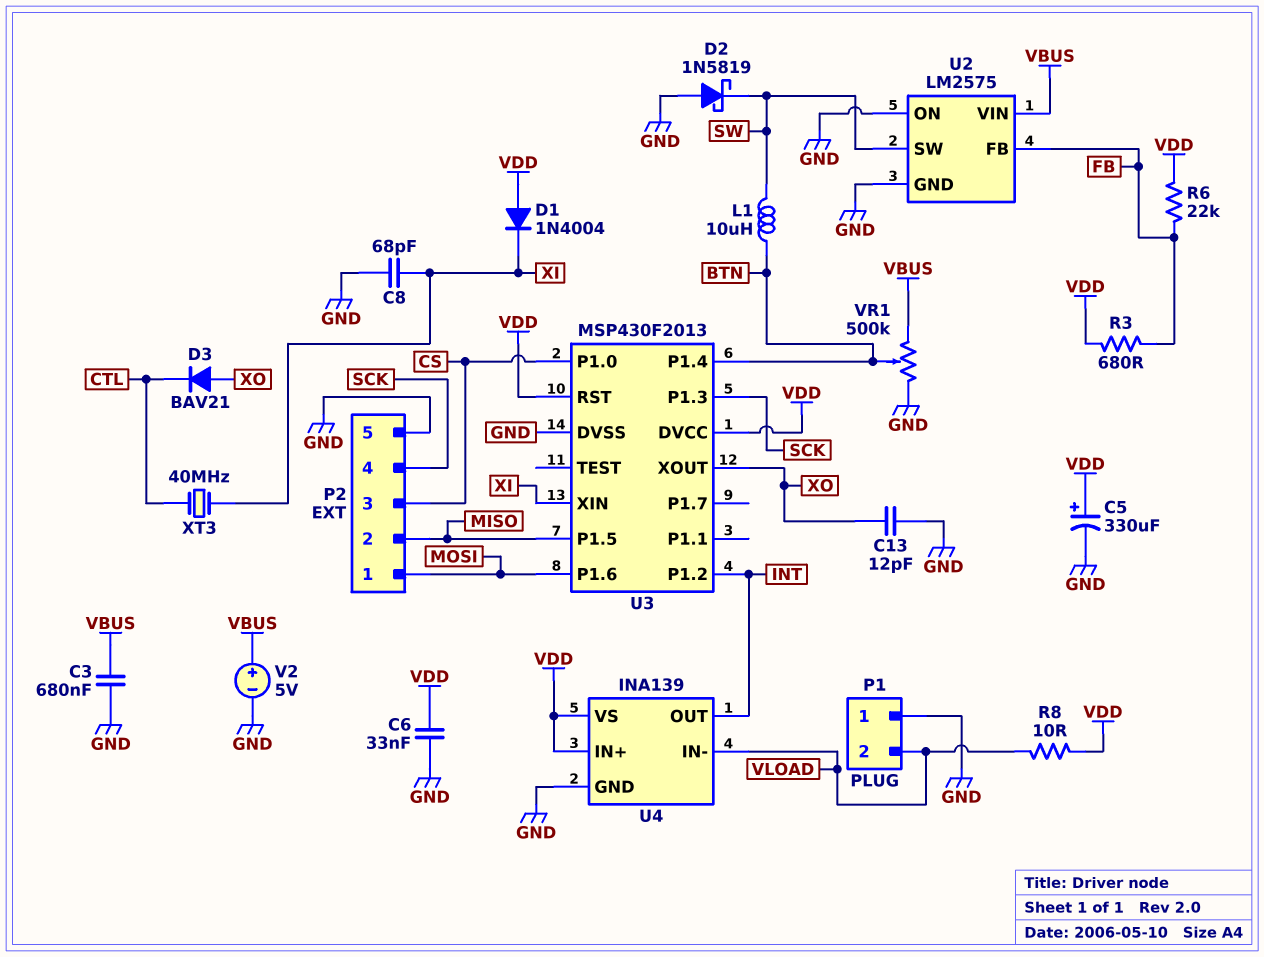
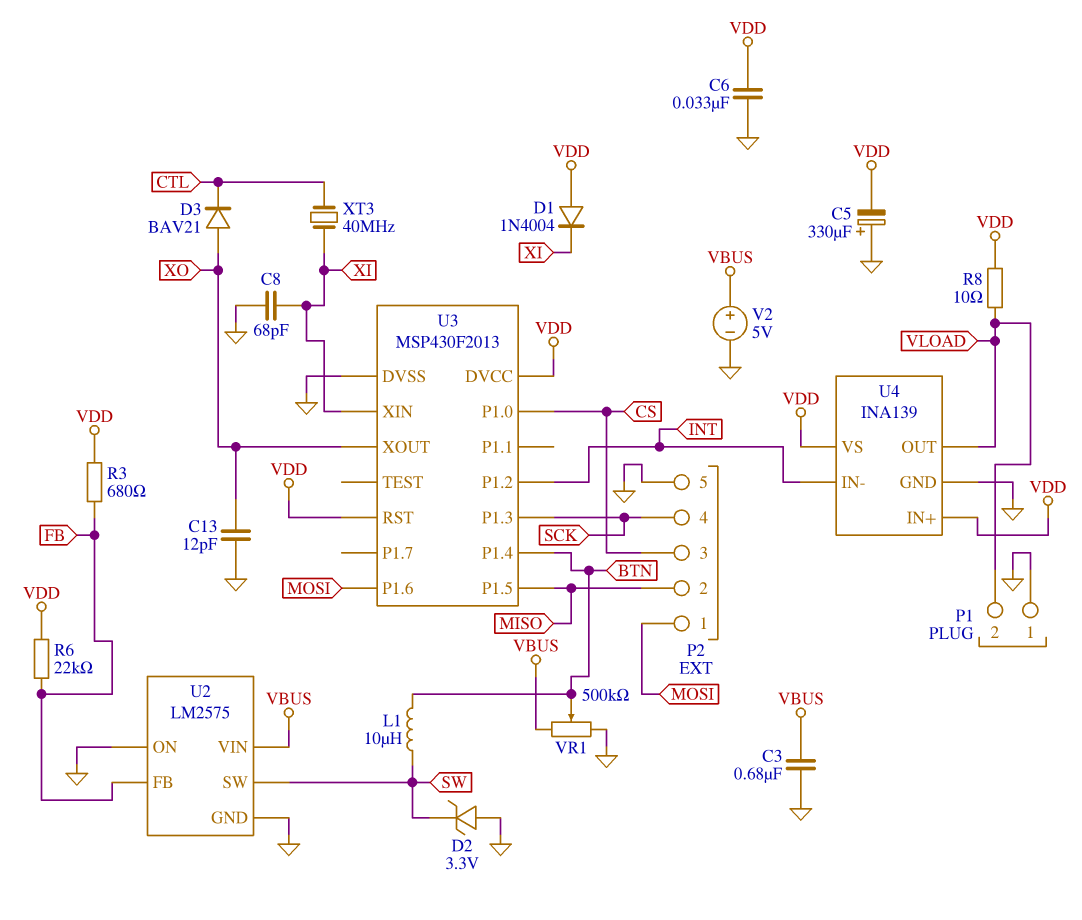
C5: 330uF (plus VDD, minus GND) -> 330uF (plus GND, minus VDD)
D2: schottky 1N5819 (A GND, K SW) -> zener 3.3V (A GND, K SW)
U4 pin IN-: VLOAD -> INT
U4 pin OUT: INT -> VLOAD

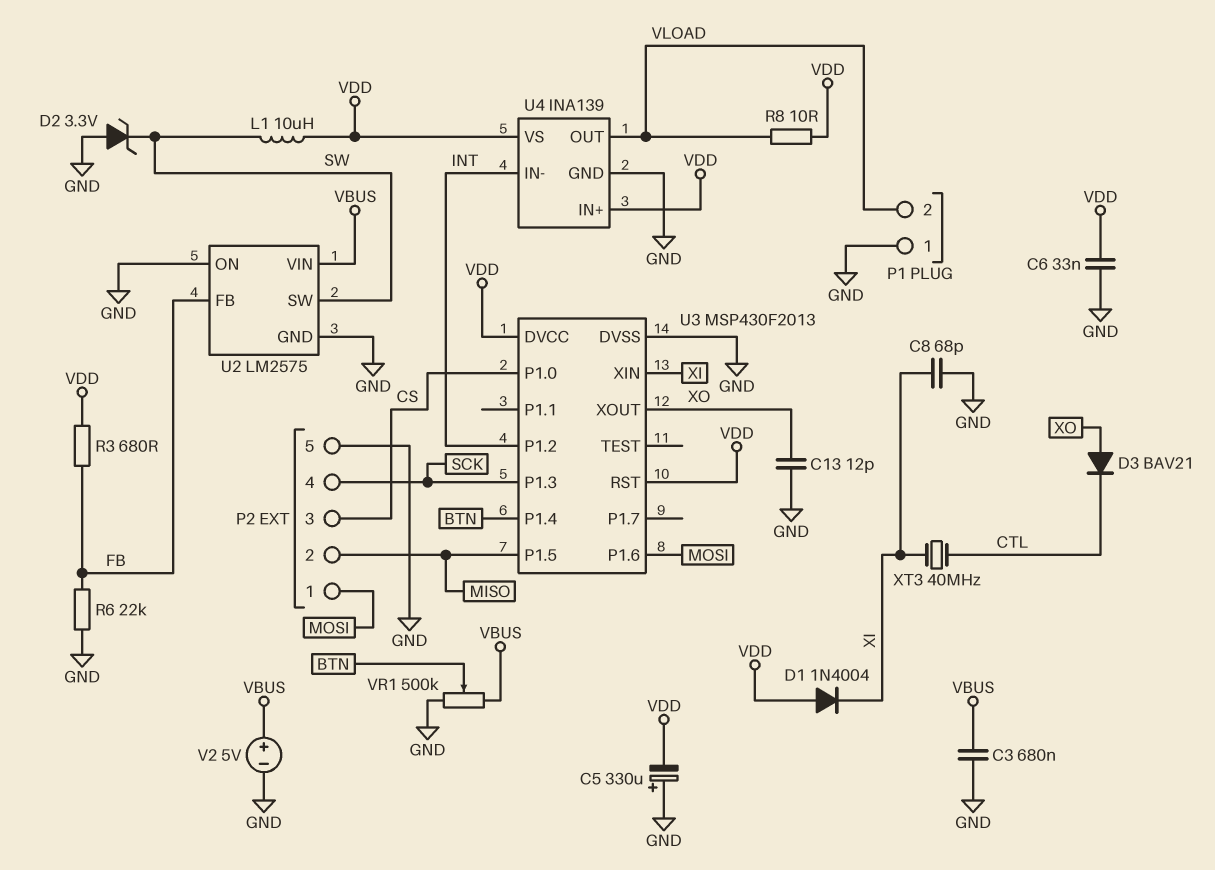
L1: 10uH (BTN, SW) -> 10uH (SW, VDD)
R6: 22k (FB, VDD) -> 22k (FB, GND)

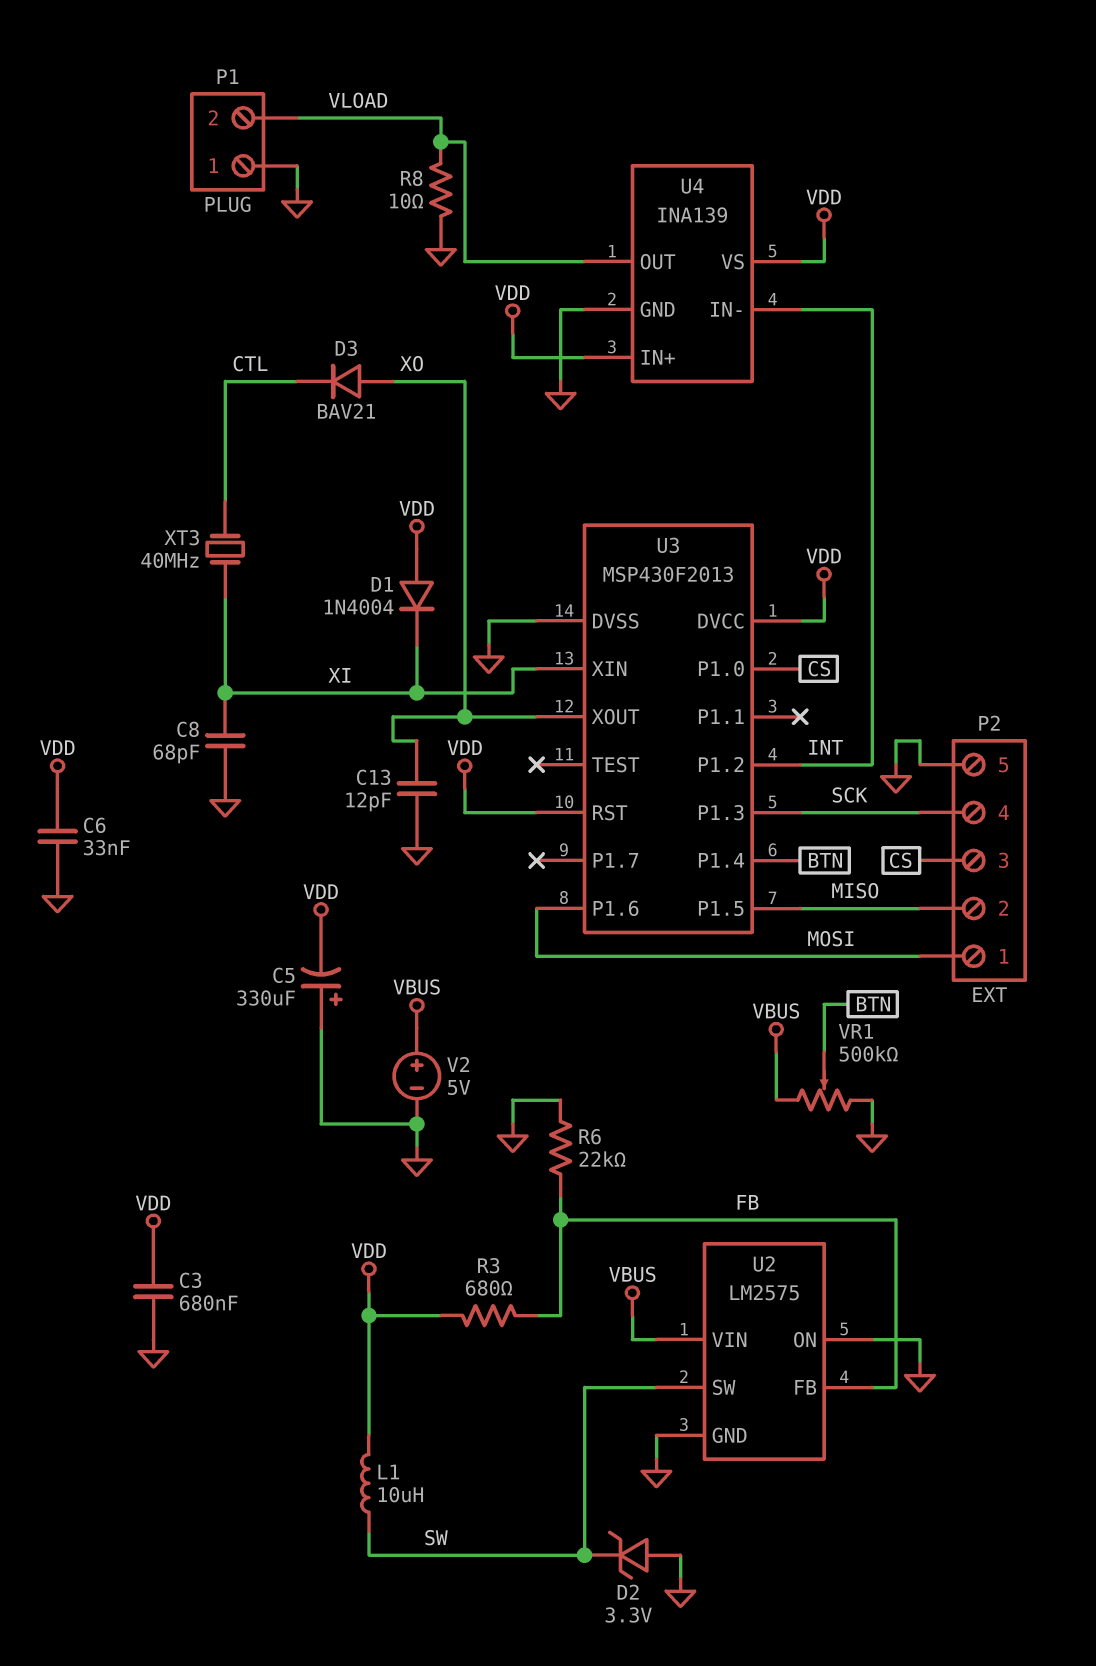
C3: 680nF (GND, VBUS) -> 680nF (GND, VDD)
R8: 10 (VDD, VLOAD) -> 10 (GND, VLOAD)

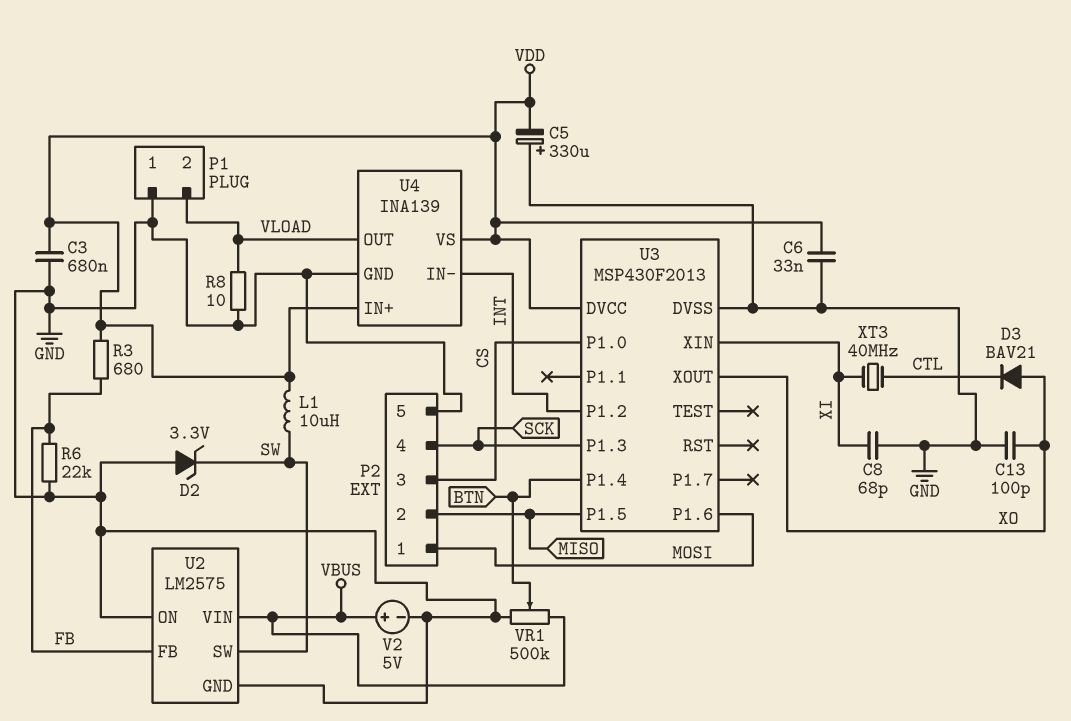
C13: 12pF (GND, XO) -> 100pF (GND, XO)
D1: diode 1N4004 (A VDD, K XI) -> none
U3 pin RST: VDD -> none

